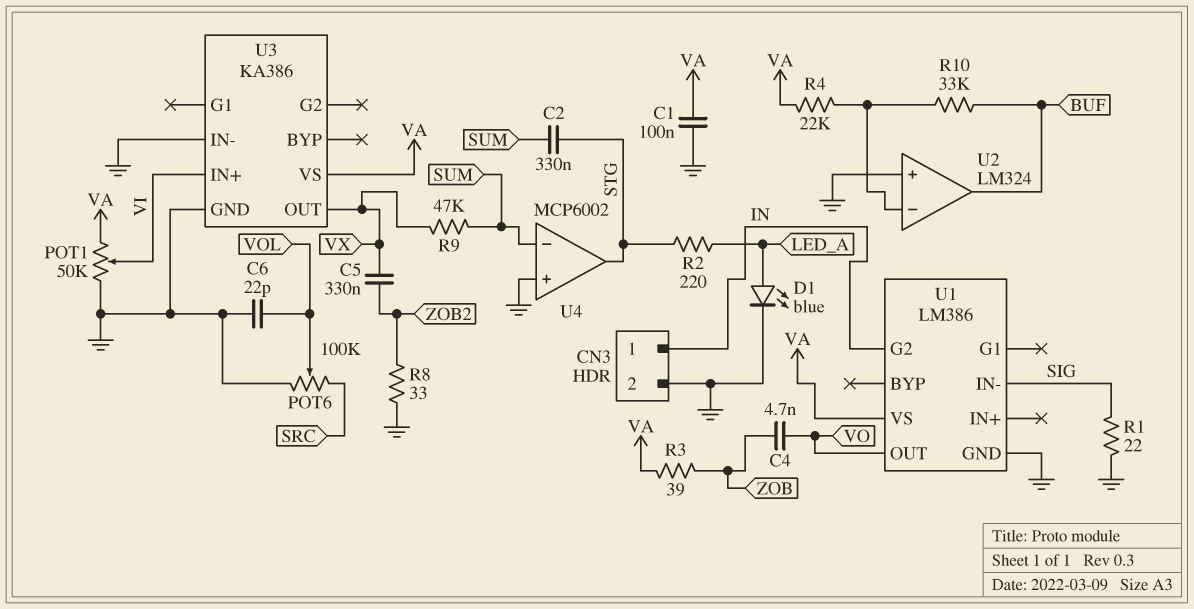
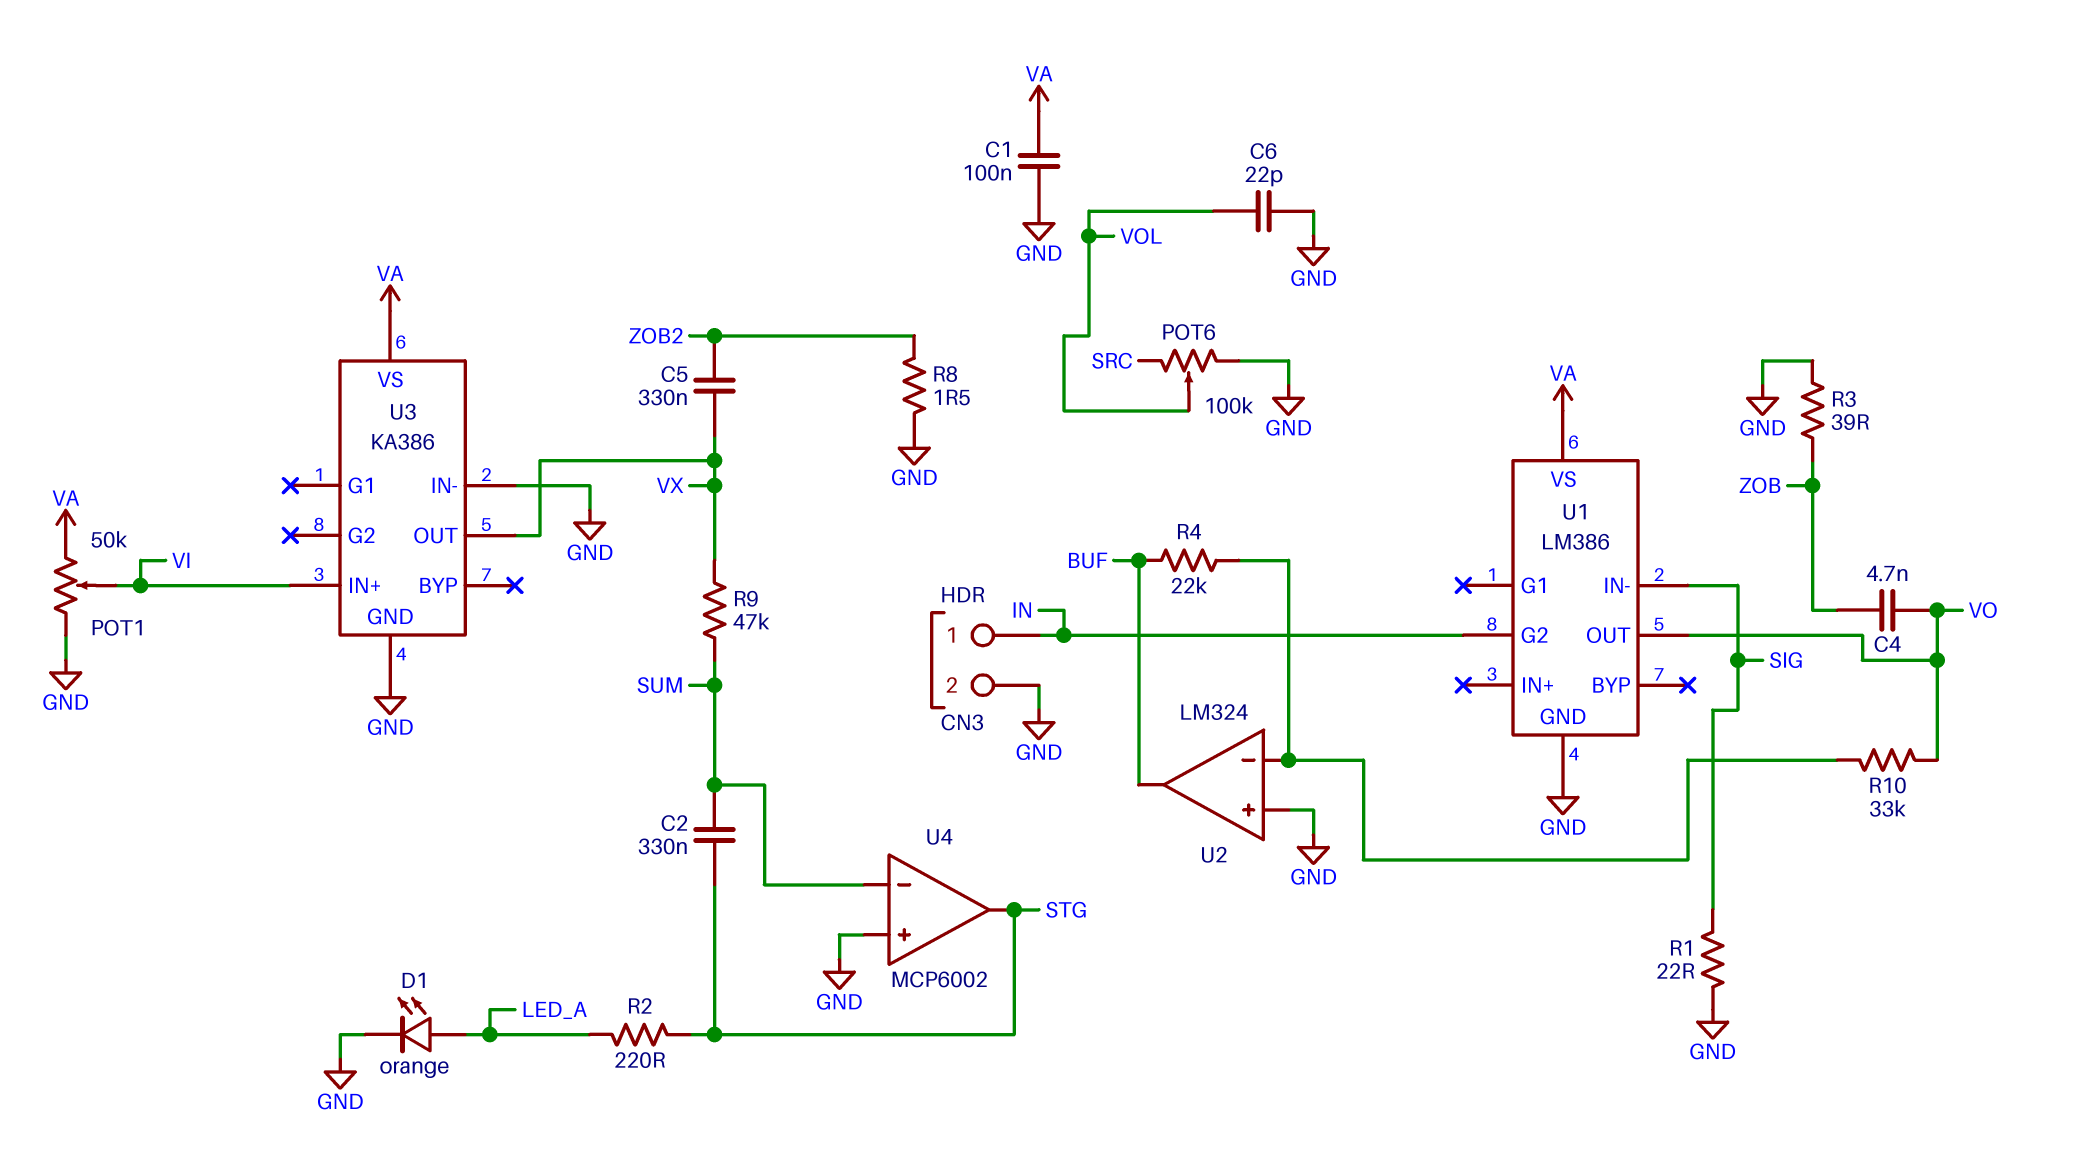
D1: LED blue (A LED_A, K GND) -> LED orange (A LED_A, K GND)
R3: 39 (VA, ZOB) -> 39 (GND, ZOB)
R4: 22k (U2/in-, VA) -> 22k (BUF, U2/in-)
R8: 33 (GND, ZOB2) -> 1.5 (GND, ZOB2)
R10: 33k (BUF, U2/in-) -> 33k (U2/in-, VO)

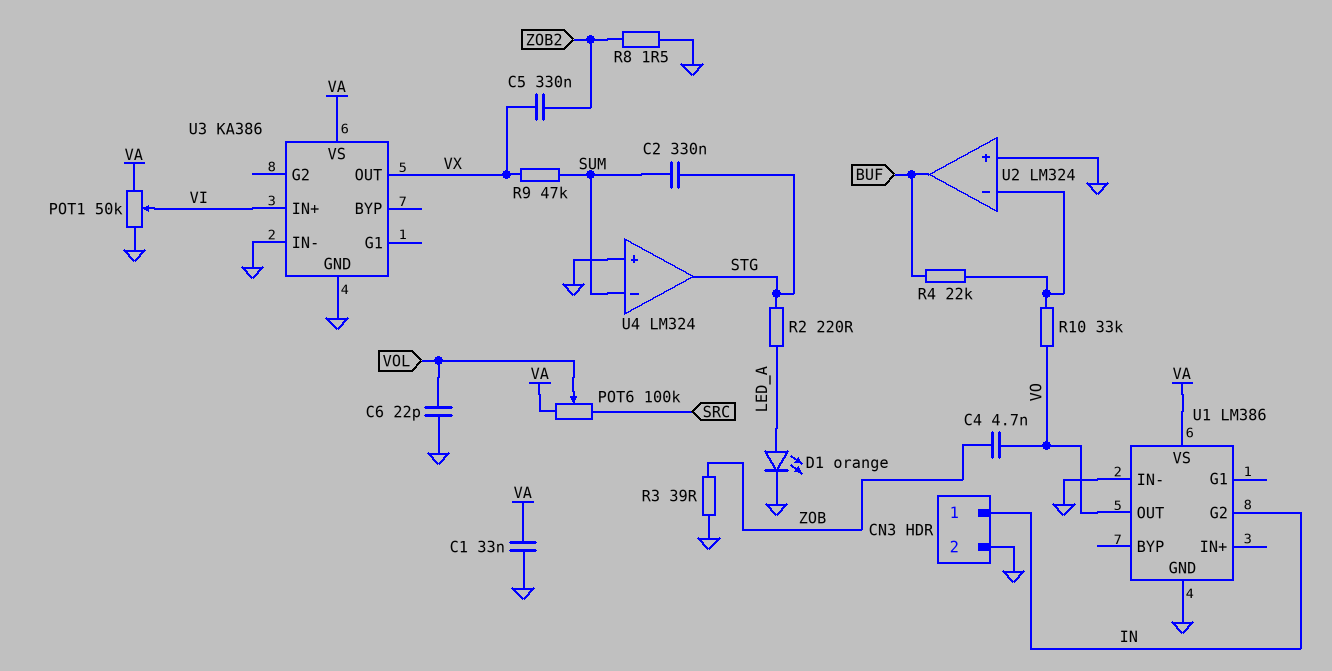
C1: 100nF (GND, VA) -> 33nF (GND, VA)
POT6: 100k (GND, SRC, wiper VOL) -> 100k (SRC, VA, wiper VOL)
R1: 22 (GND, SIG) -> none
U1 pin IN-: SIG -> GND
U4: MCP6002 -> LM324

